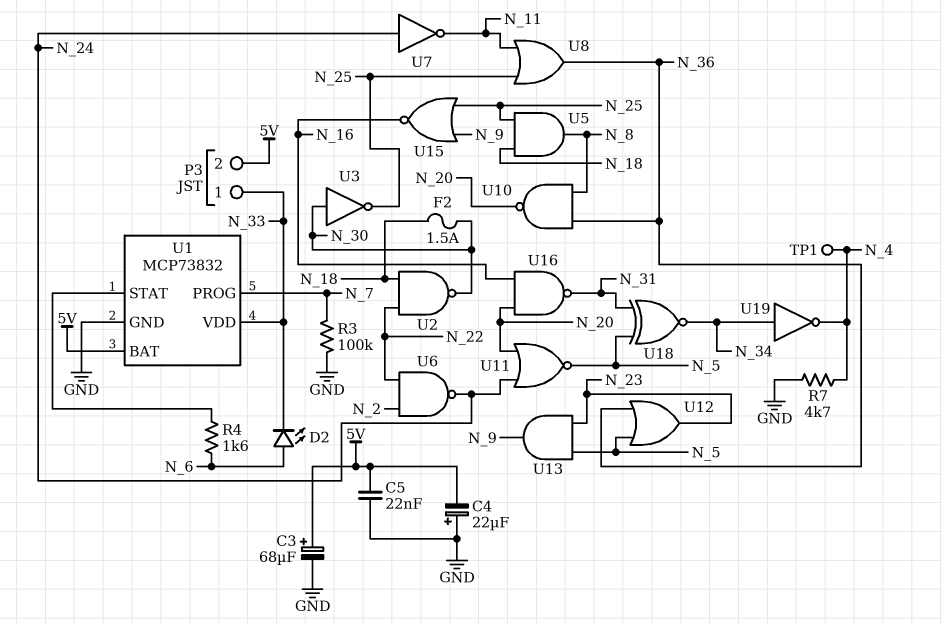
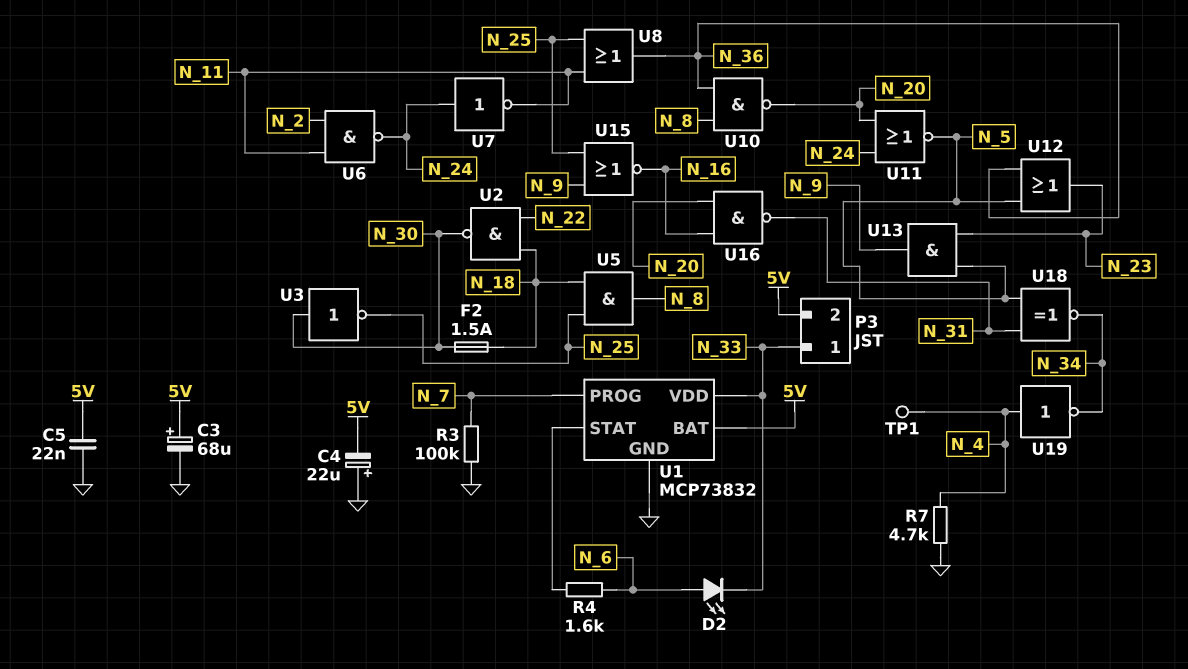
U6: NAND (in N_2, in N_22, out N_24) -> NAND (in N_2, in N_11, out N_24)
U19: NOT (in N_34, out N_4) -> NOT (in N_4, out N_34)

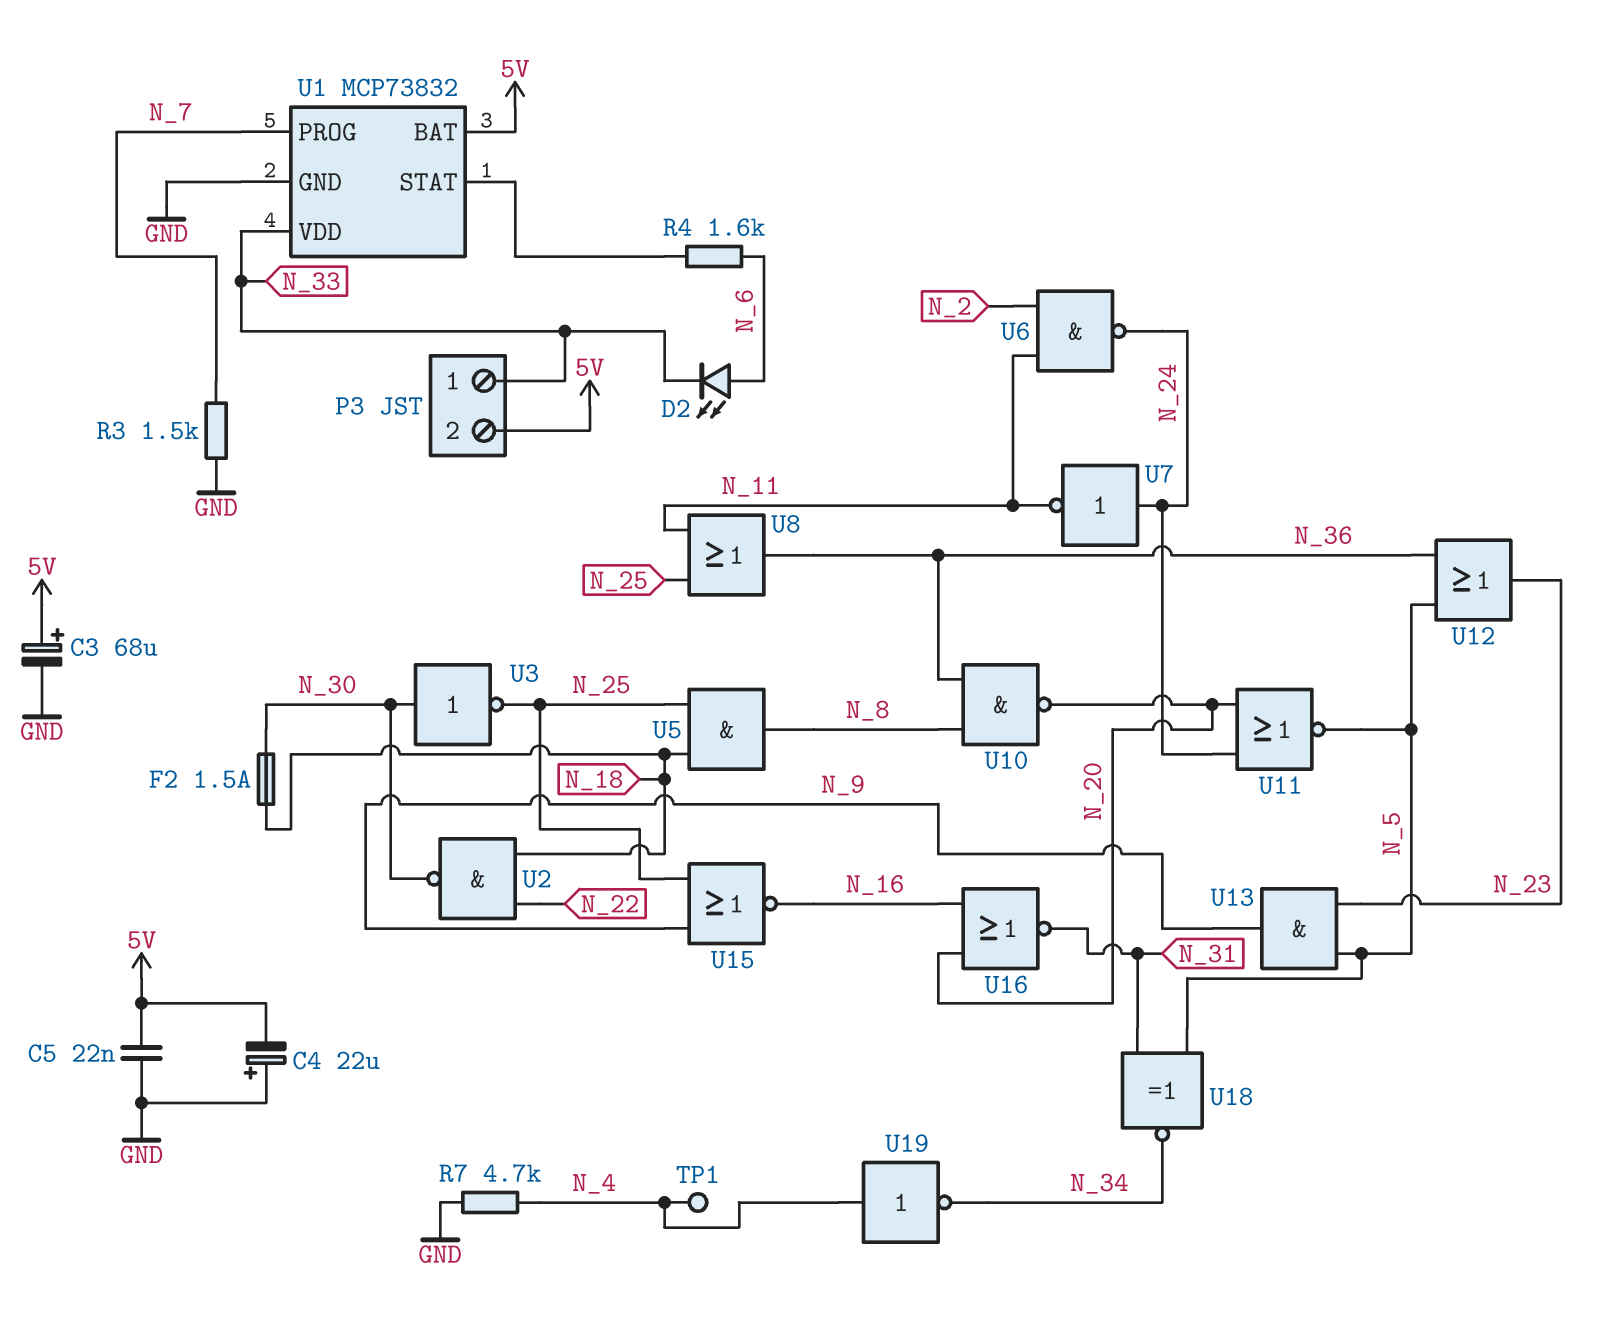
R3: 100k (GND, N_7) -> 1.5k (GND, N_7)
U16: NAND (in N_16, in N_20, out N_31) -> NOR (in N_16, in N_20, out N_31)

